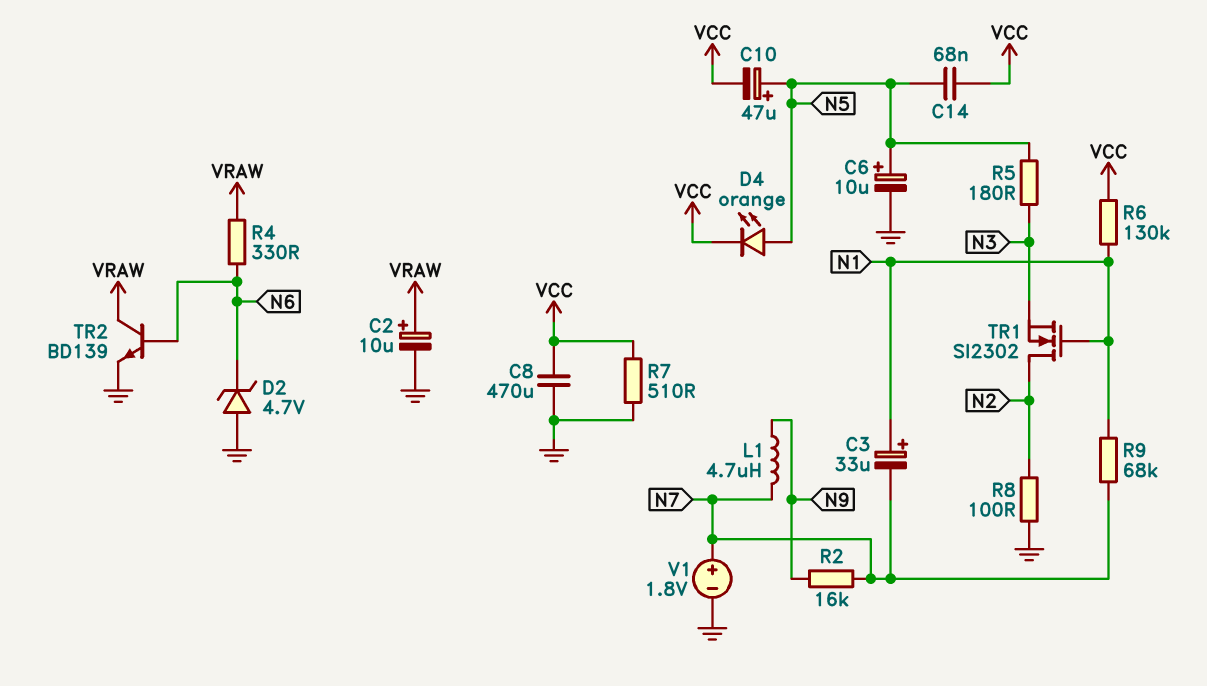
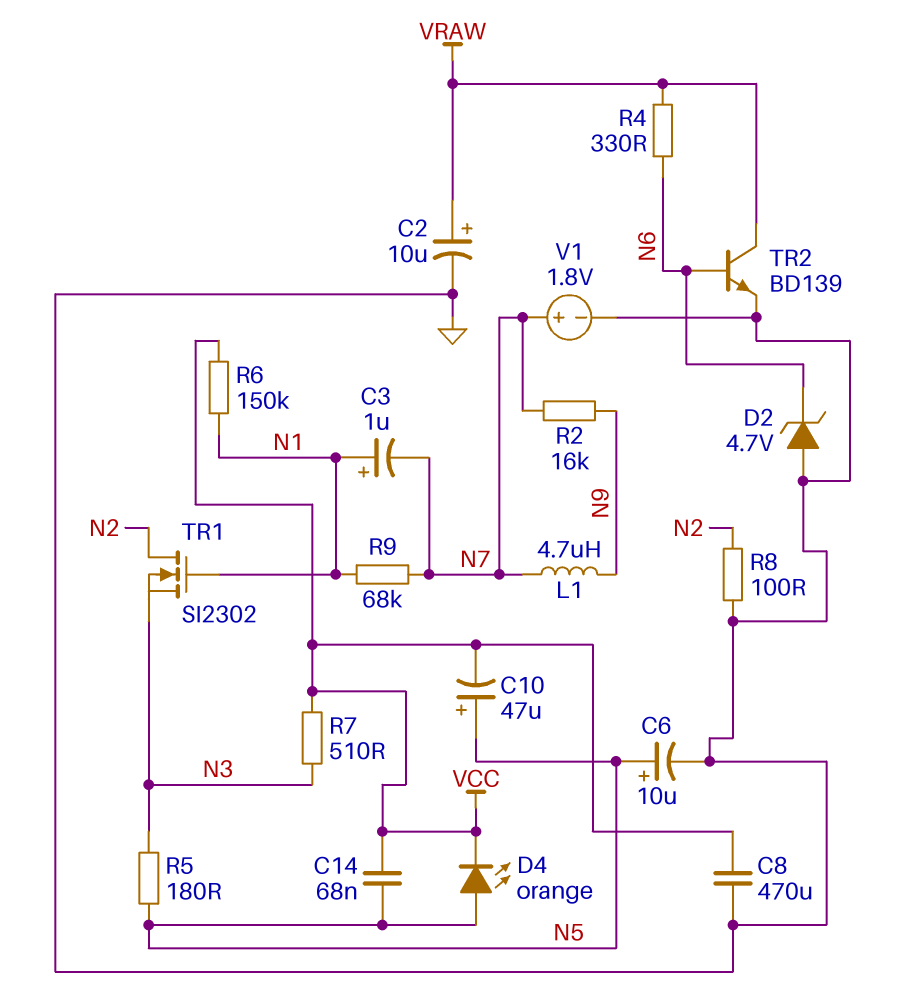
C3: 33uF (plus N1, minus N7) -> 1uF (plus N1, minus N7)
R6: 130k (N1, VCC) -> 150k (N1, VCC)
R7: 510 (GND, VCC) -> 510 (N3, VCC)

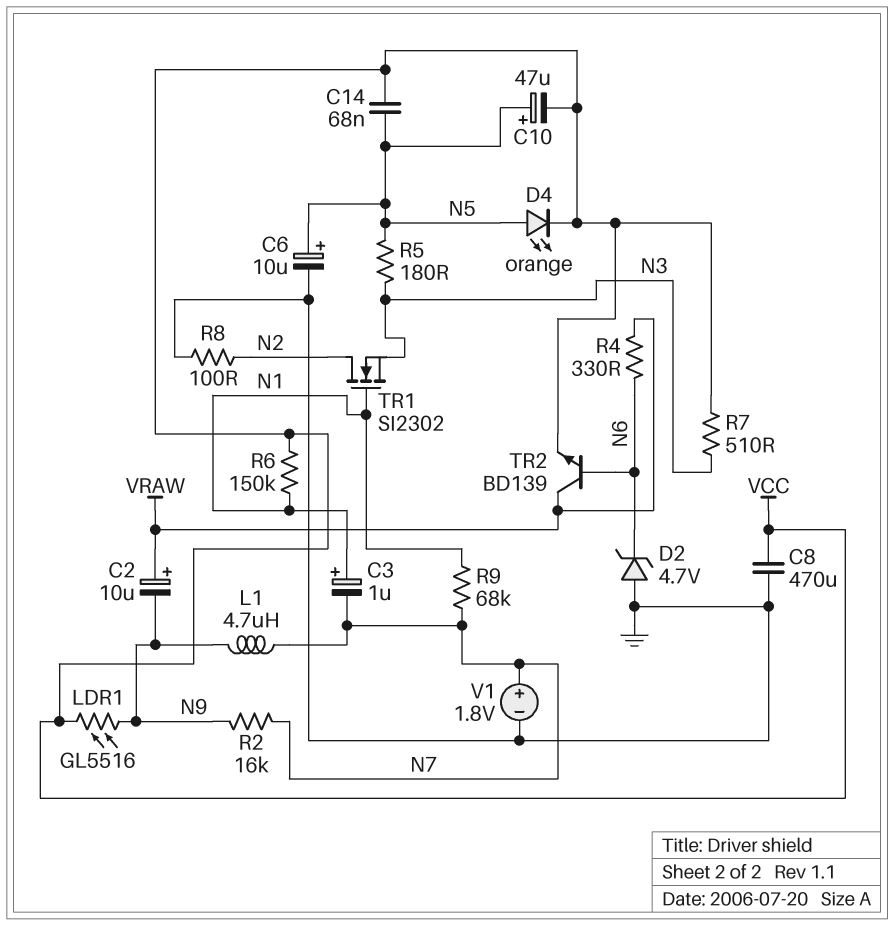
C2: 10uF (plus VRAW, minus GND) -> 10uF (plus VRAW, minus N9)
LDR1: none -> GL5516 (N9, VCC)
TR2: NPN BD139 (B N6, C VRAW, E GND) -> NPN BD139 (B N6, C VRAW, E VCC)

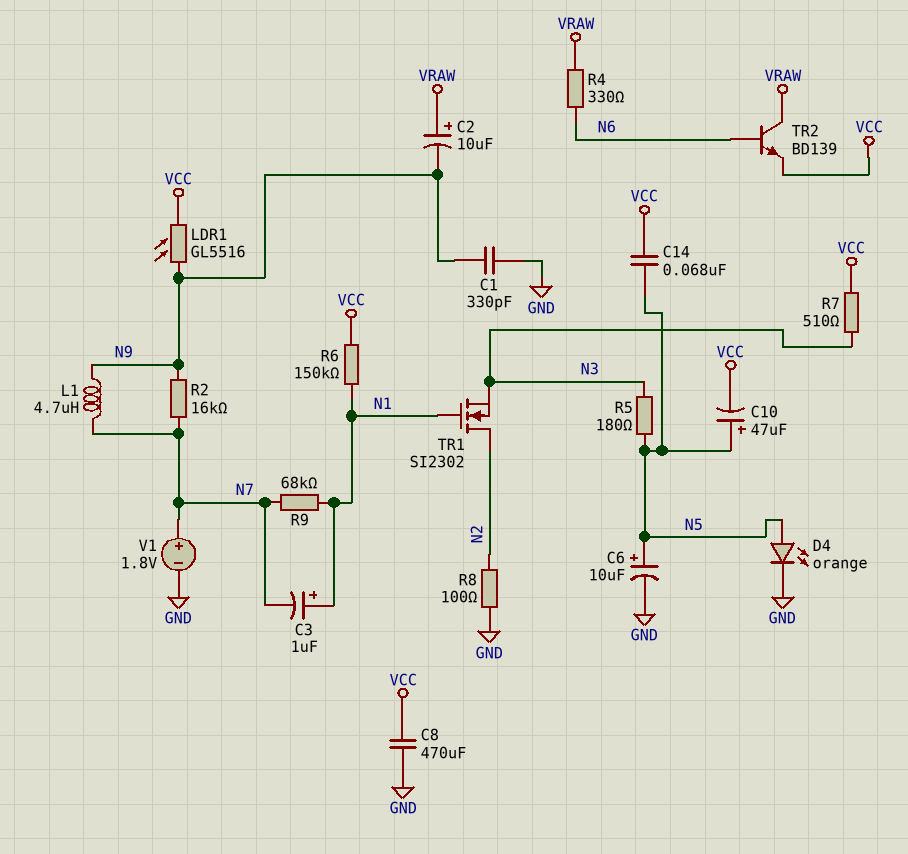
C1: none -> 330pF (GND, N9)
D2: zener 4.7V (A GND, K N6) -> none
D4: LED orange (A N5, K VCC) -> LED orange (A N5, K GND)

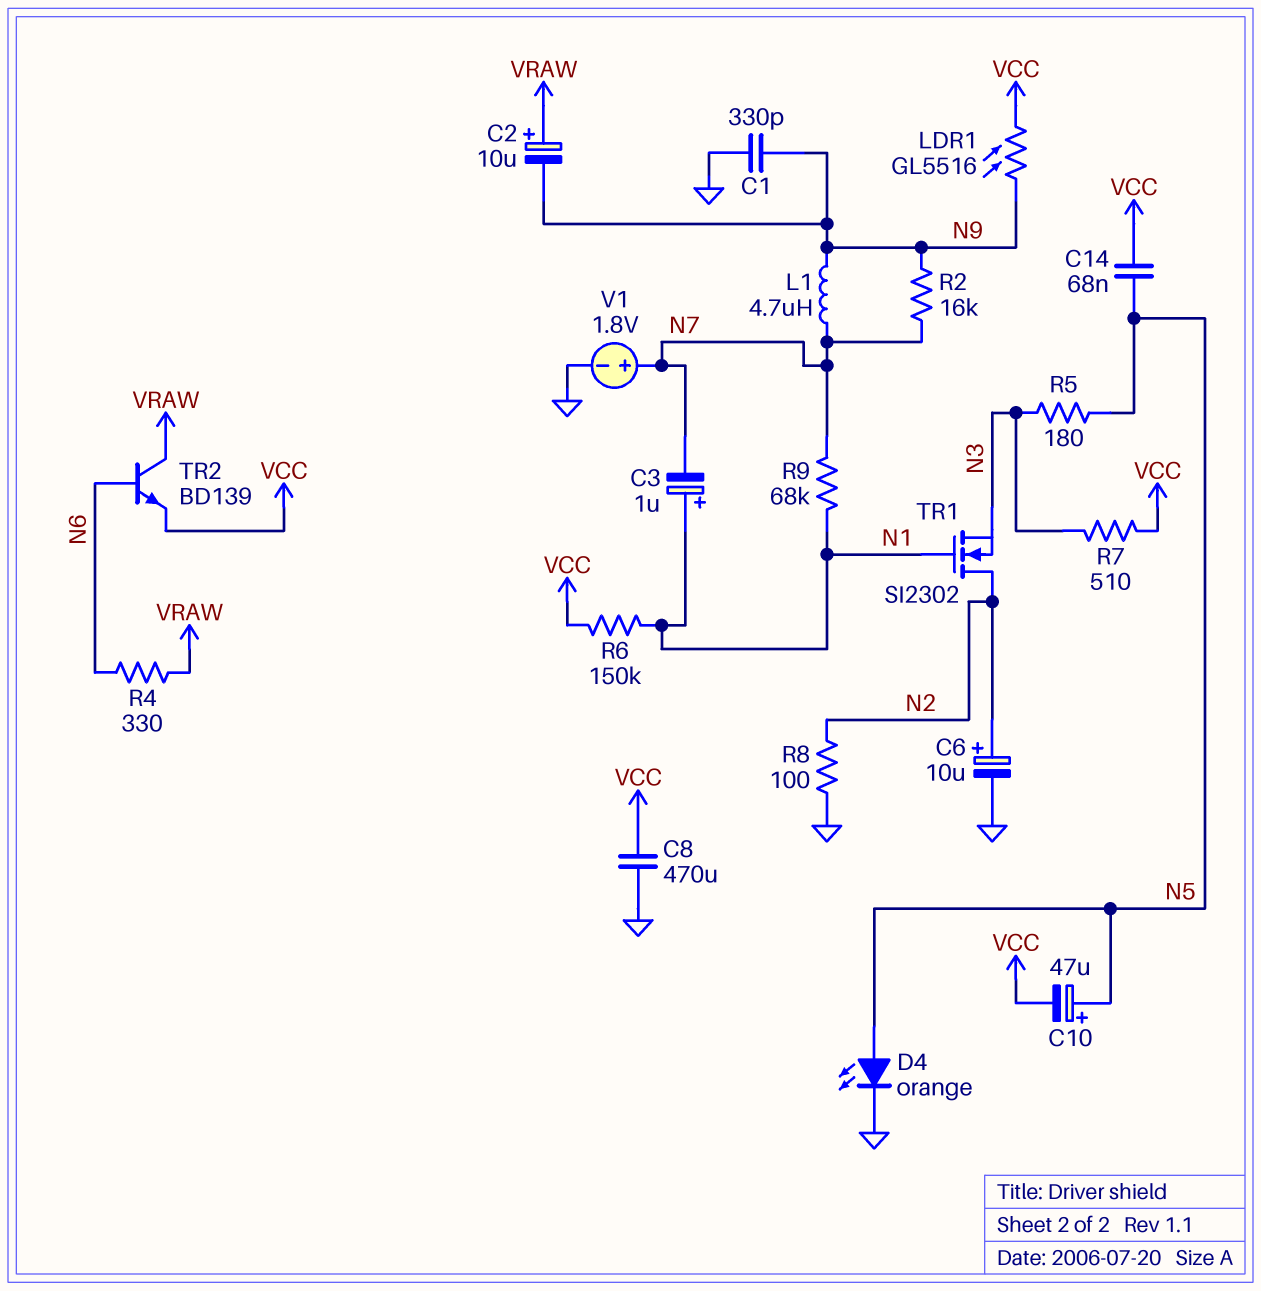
C6: 10uF (plus N5, minus GND) -> 10uF (plus N2, minus GND)

